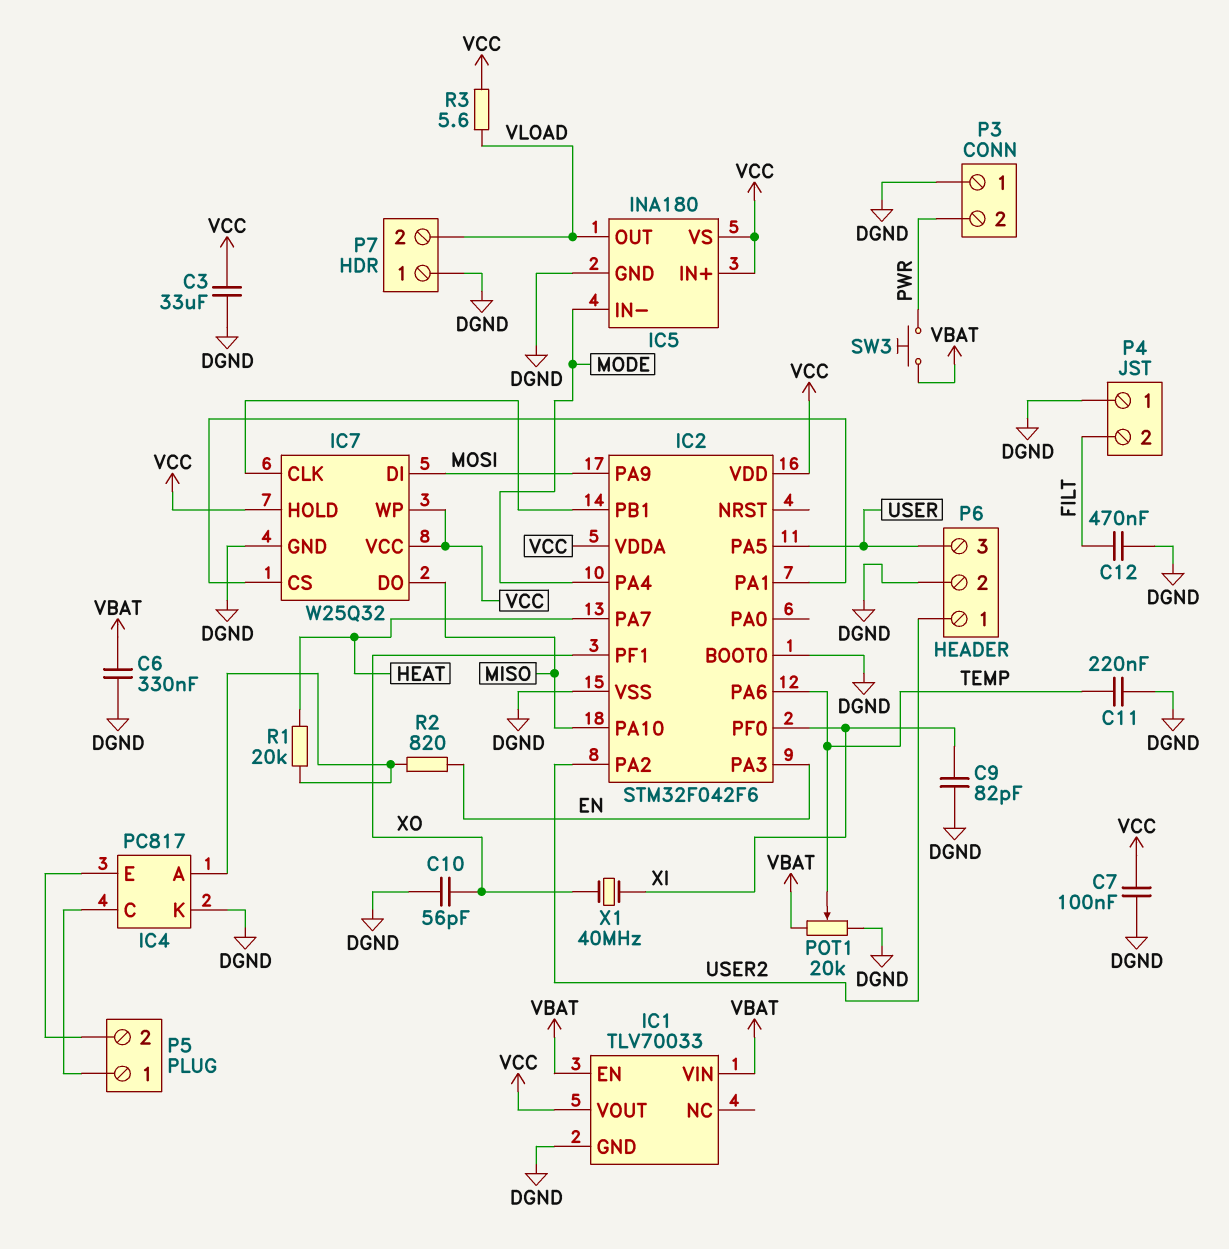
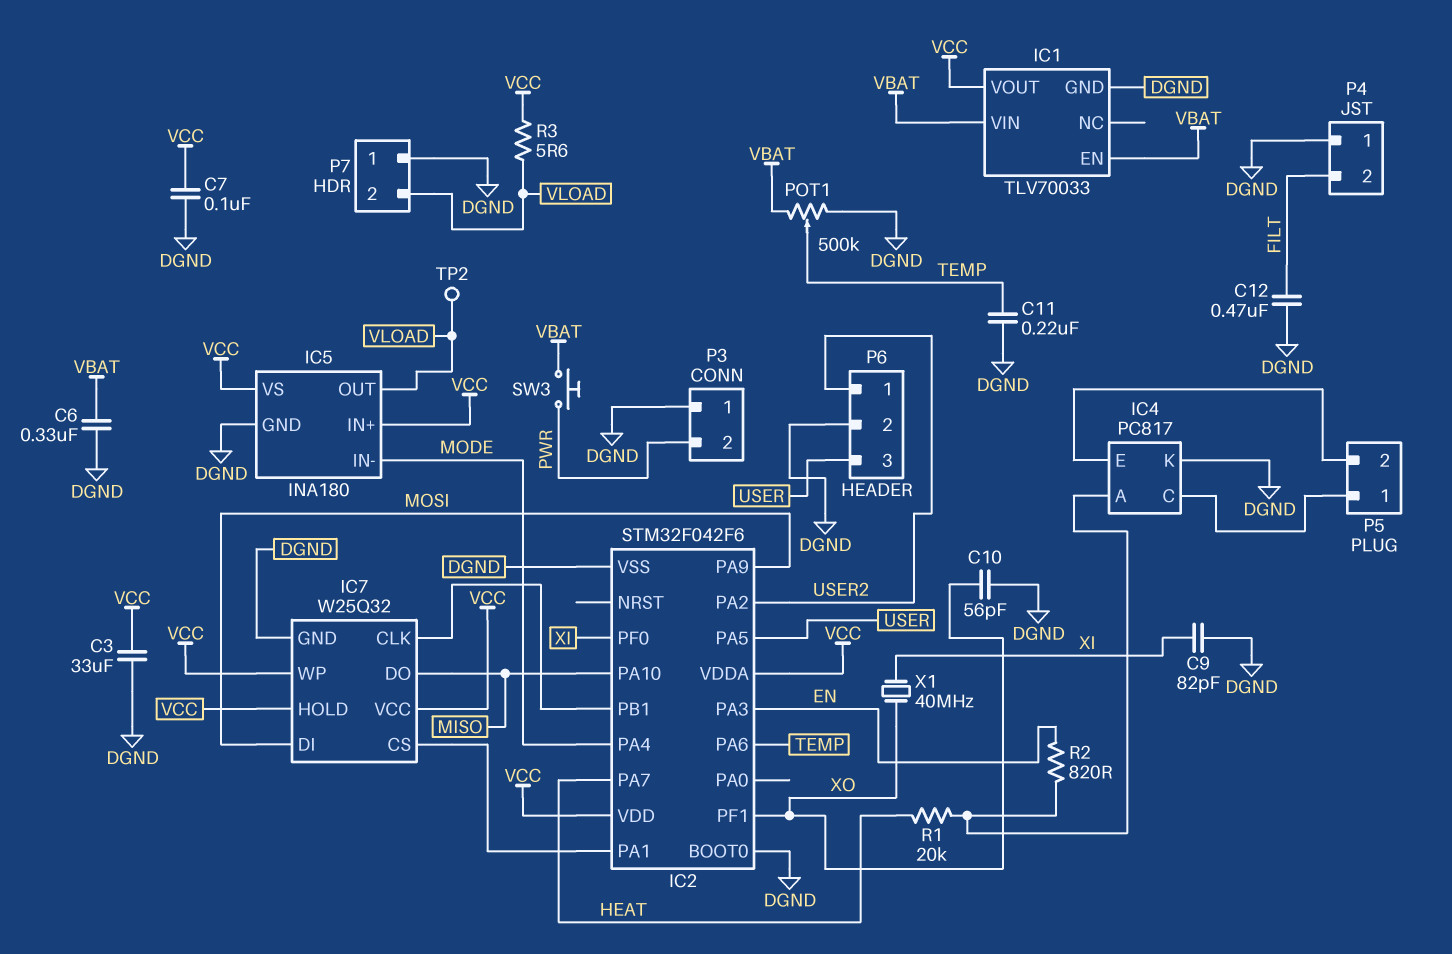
POT1: 20k (DGND, VBAT, wiper TEMP) -> 500k (DGND, VBAT, wiper TEMP)
TP2: none -> test point (VLOAD)

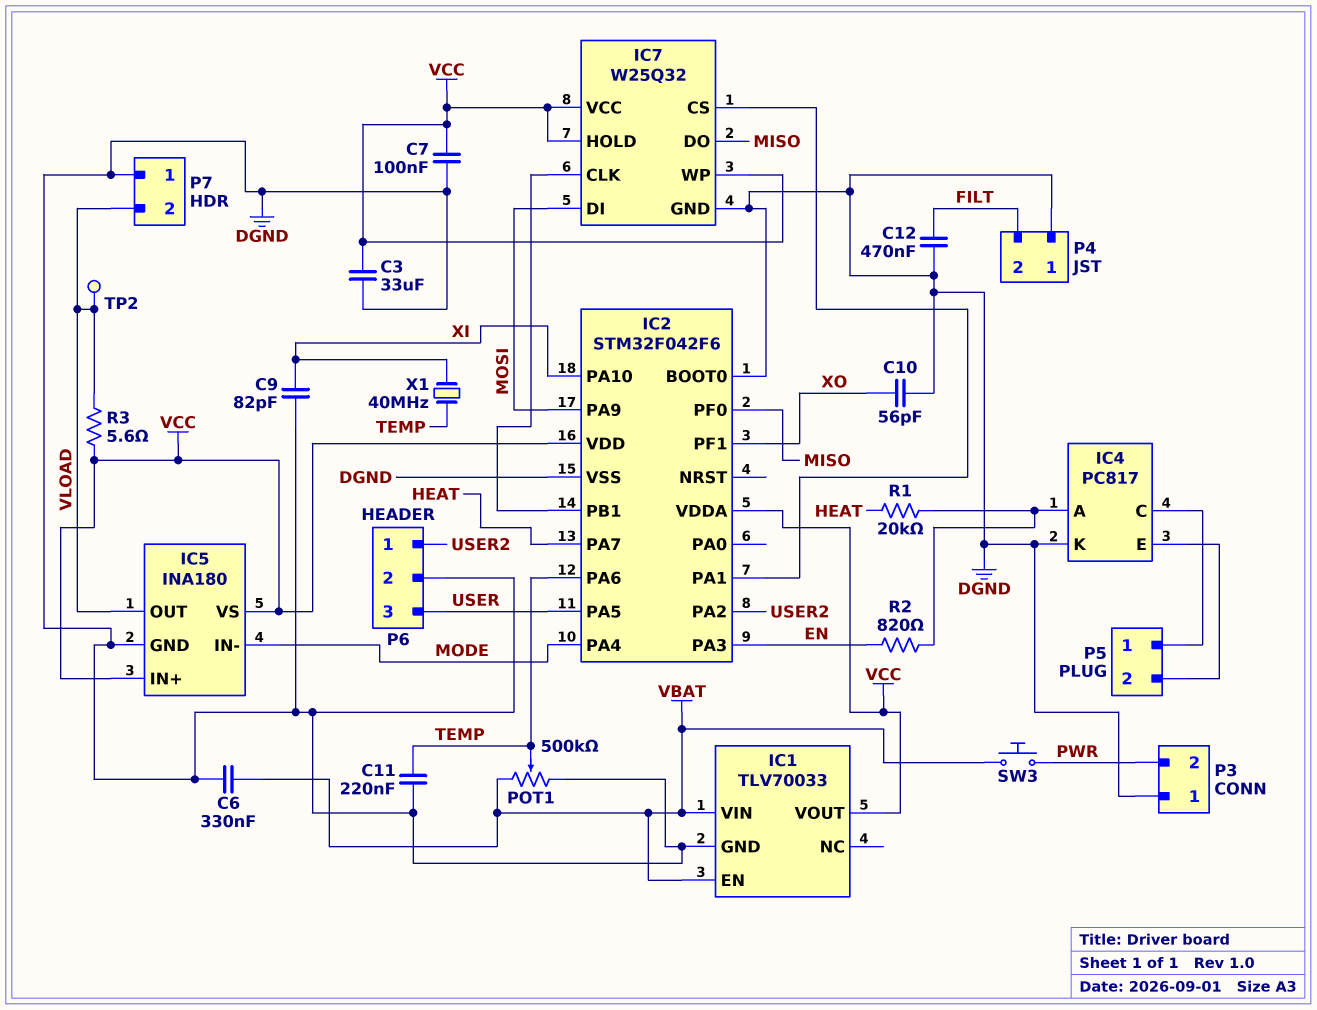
IC2 pin PA10: MISO -> XI
IC2 pin PF0: XI -> MISO
X1: 40MHz (XI, XO) -> 40MHz (TEMP, XI)

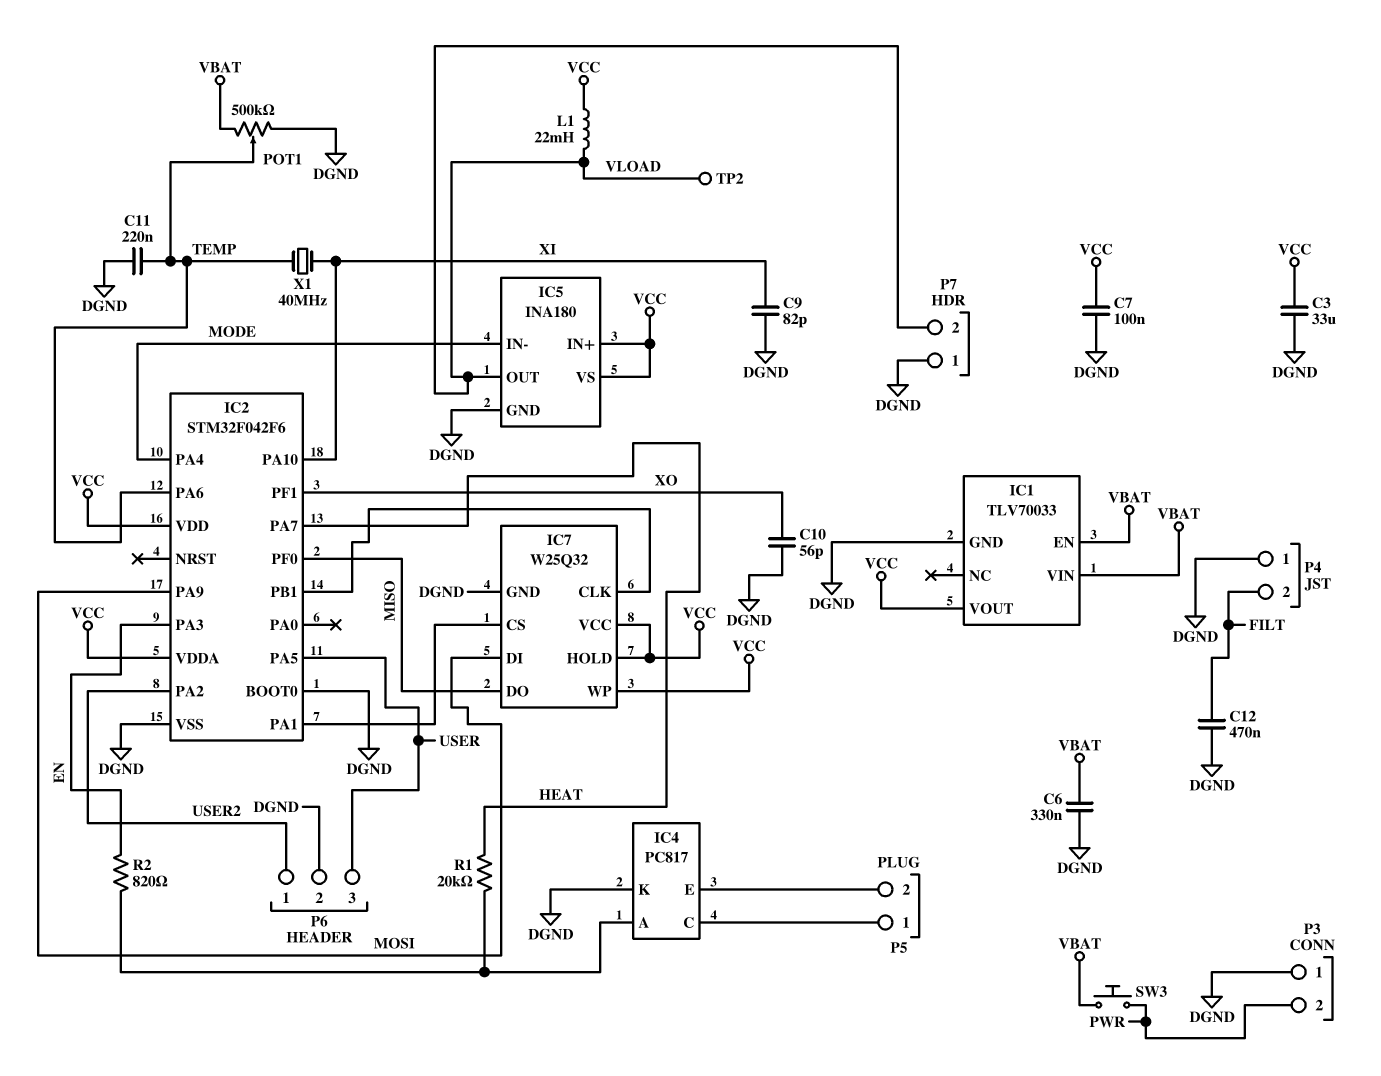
L1: none -> 22mH (VCC, VLOAD)
R3: 5.6 (VCC, VLOAD) -> none

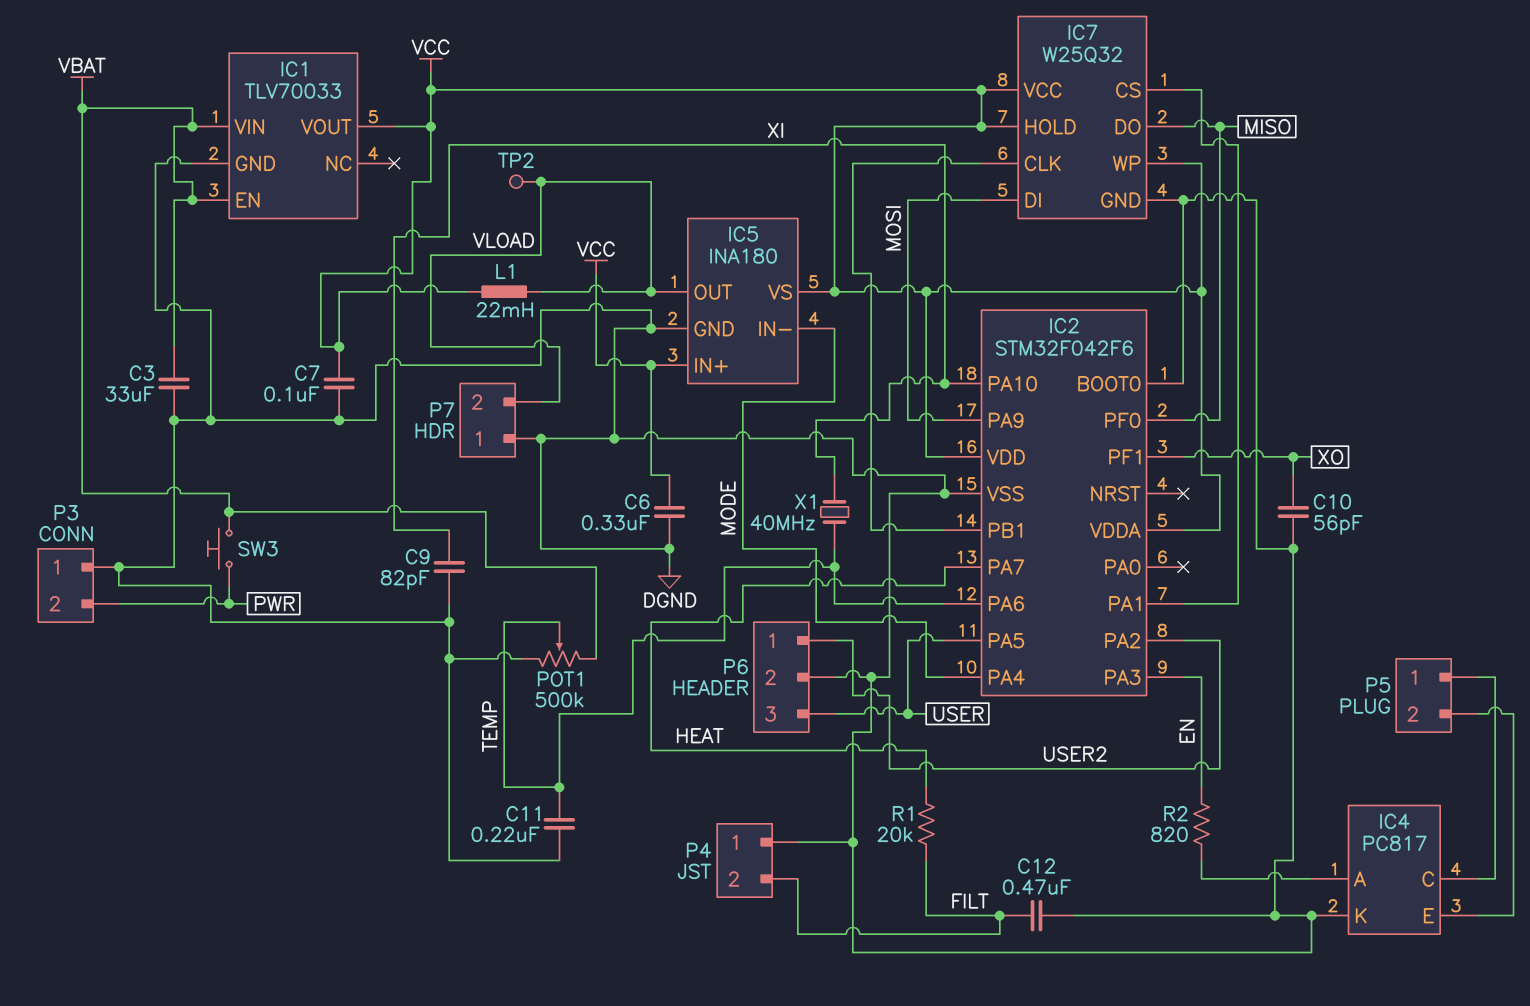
C3: 33uF (DGND, VCC) -> 33uF (DGND, VBAT)
C6: 330nF (DGND, VBAT) -> 330nF (DGND, VCC)
R1: 20k (HEAT, IC4/A) -> 20k (FILT, HEAT)

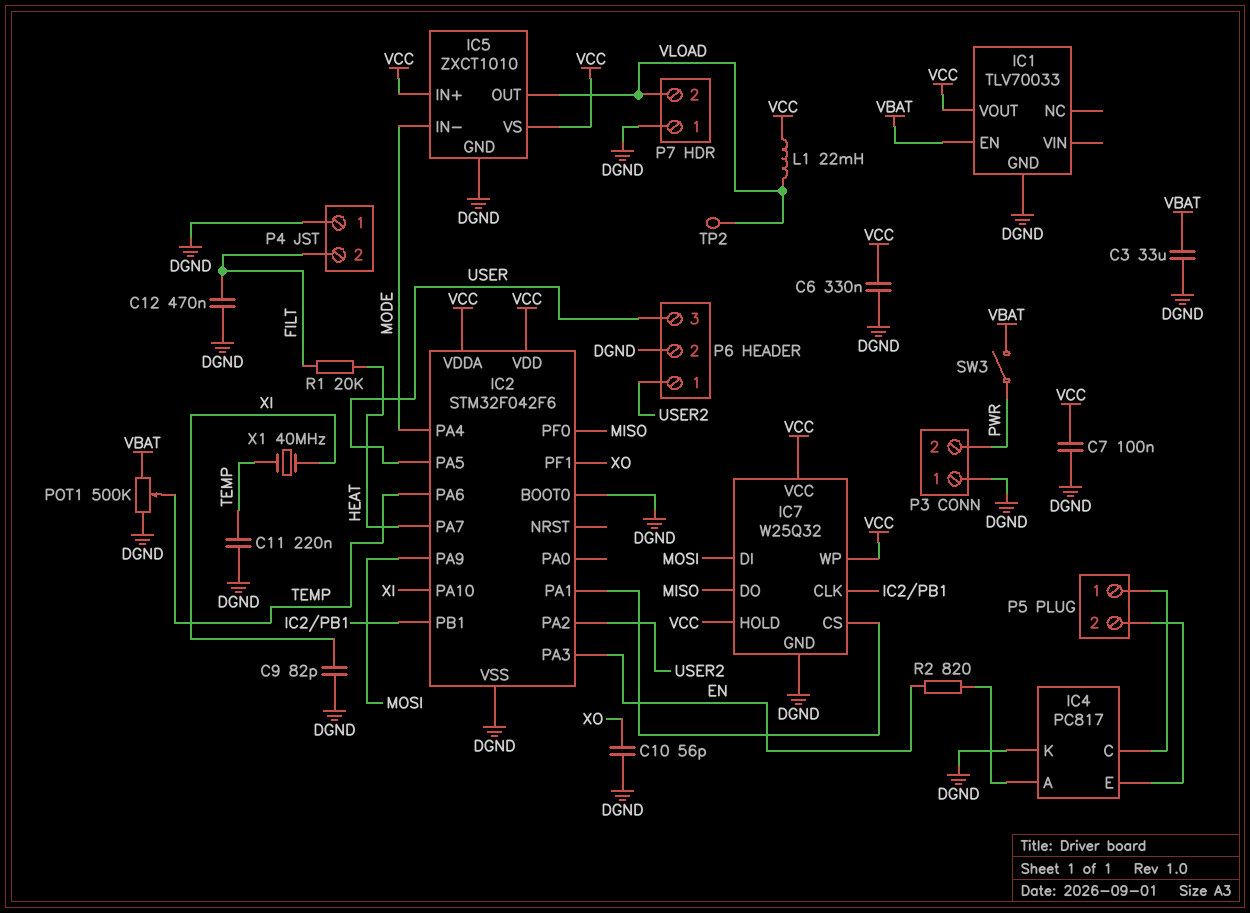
IC1 pin VIN: VBAT -> none
IC5: INA180 -> ZXCT1010
SW3: button (PWR, VBAT) -> switch (PWR, VBAT)

